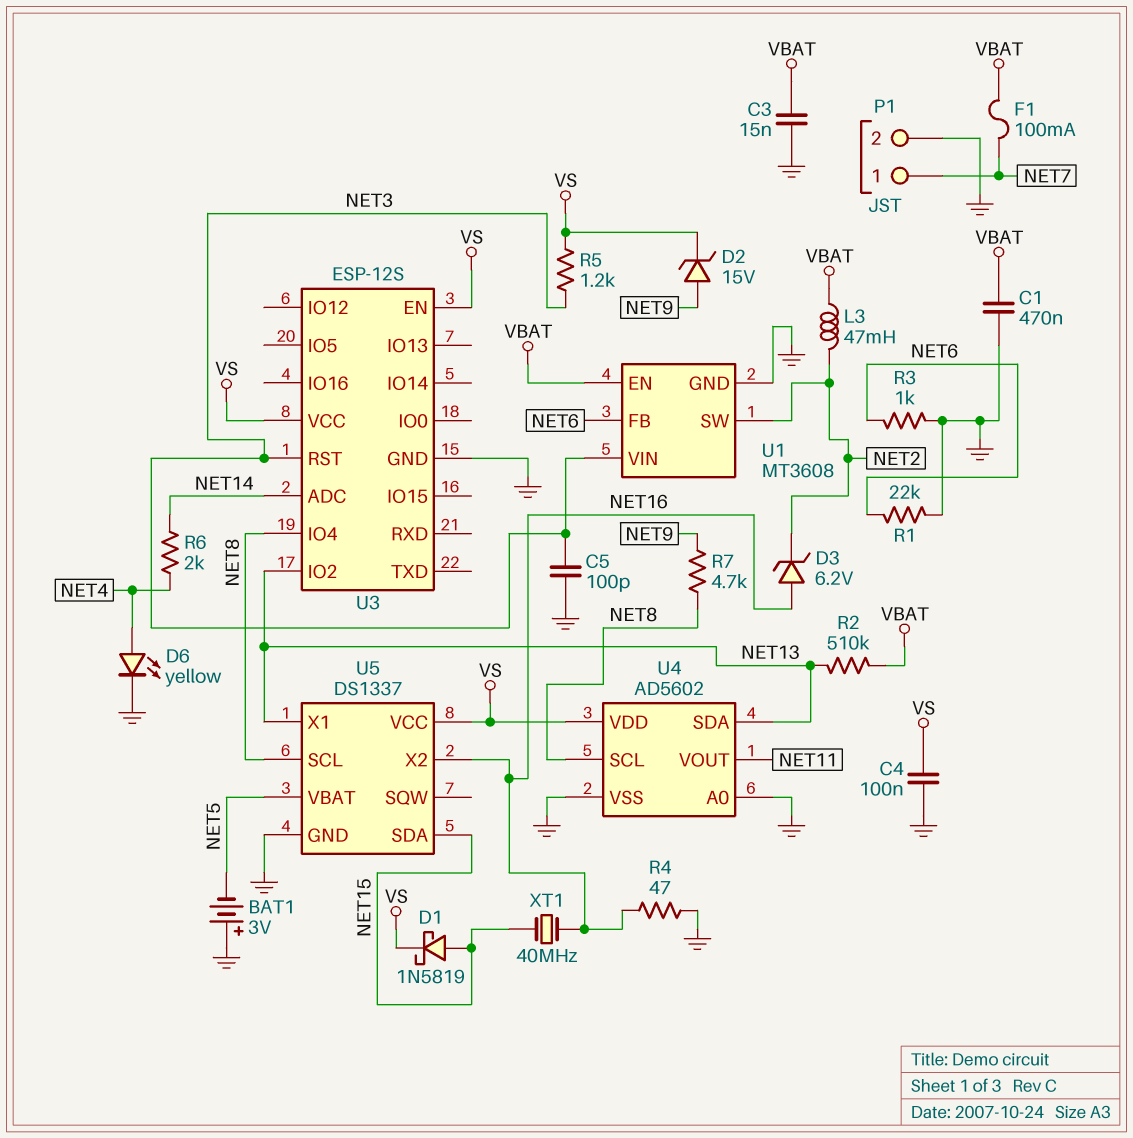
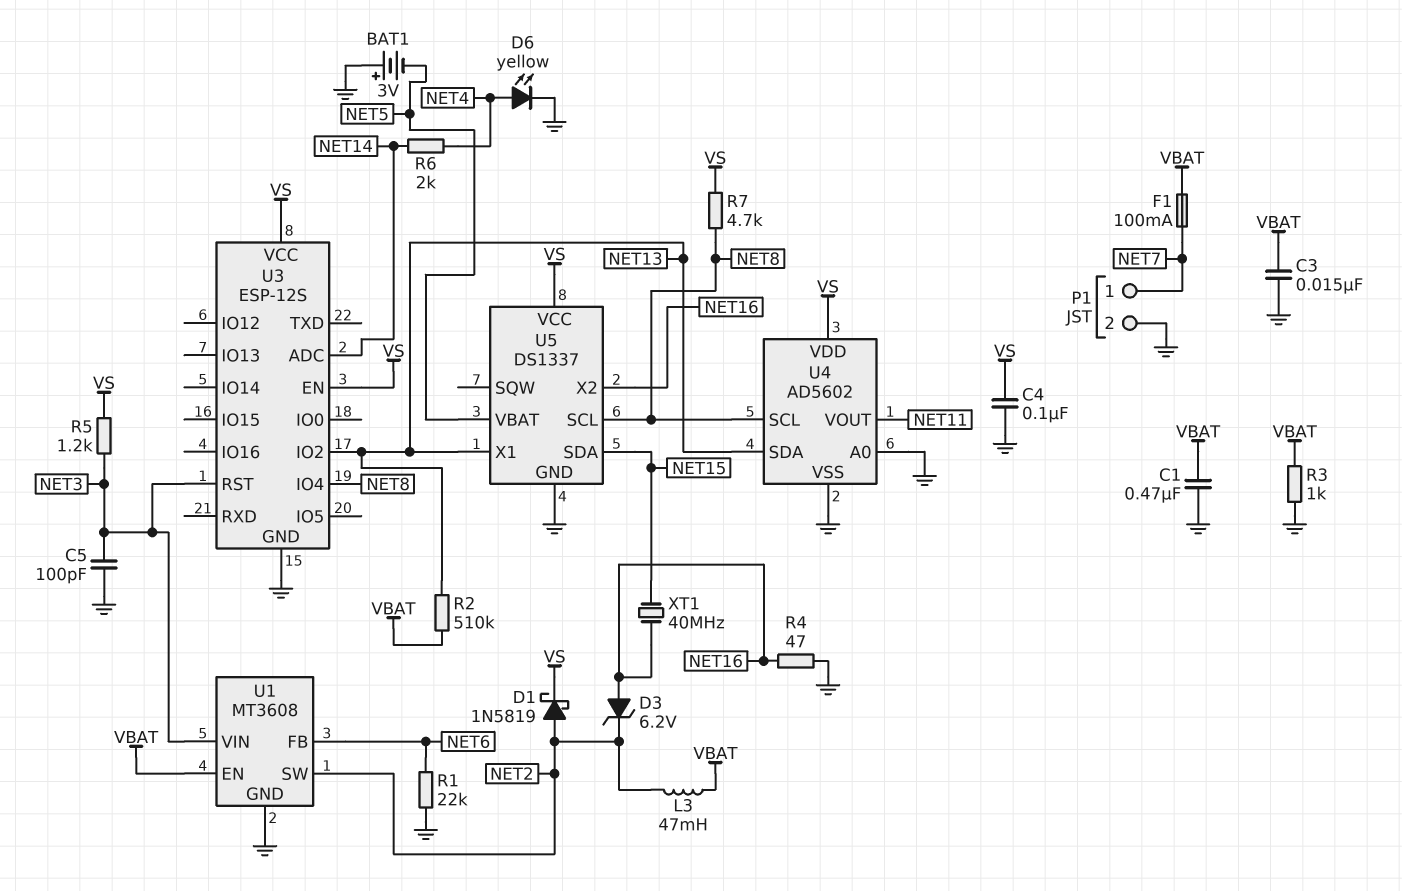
D1: schottky 1N5819 (A NET15, K VS) -> schottky 1N5819 (A NET2, K VS)
D2: zener 15V (A NET9, K VS) -> none
R3: 1k (GND, NET6) -> 1k (GND, VBAT)
R7: 4.7k (NET8, NET9) -> 4.7k (NET8, VS)

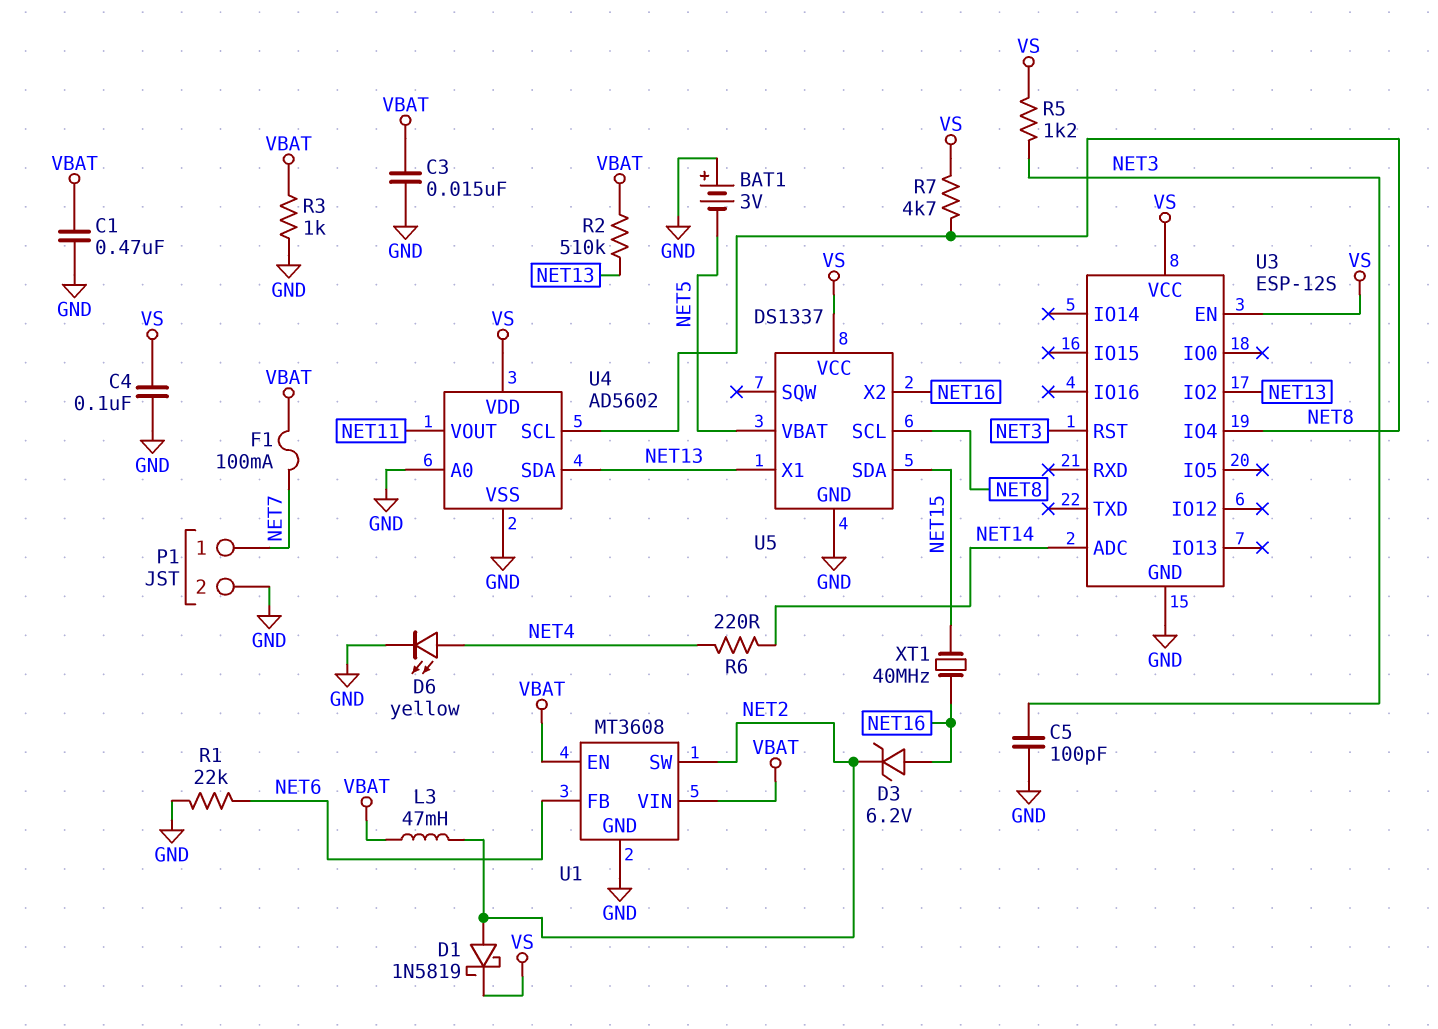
R4: 47 (GND, NET16) -> none
R6: 2k (NET4, NET14) -> 220 (NET4, NET14)
U1 pin VIN: NET3 -> VBAT

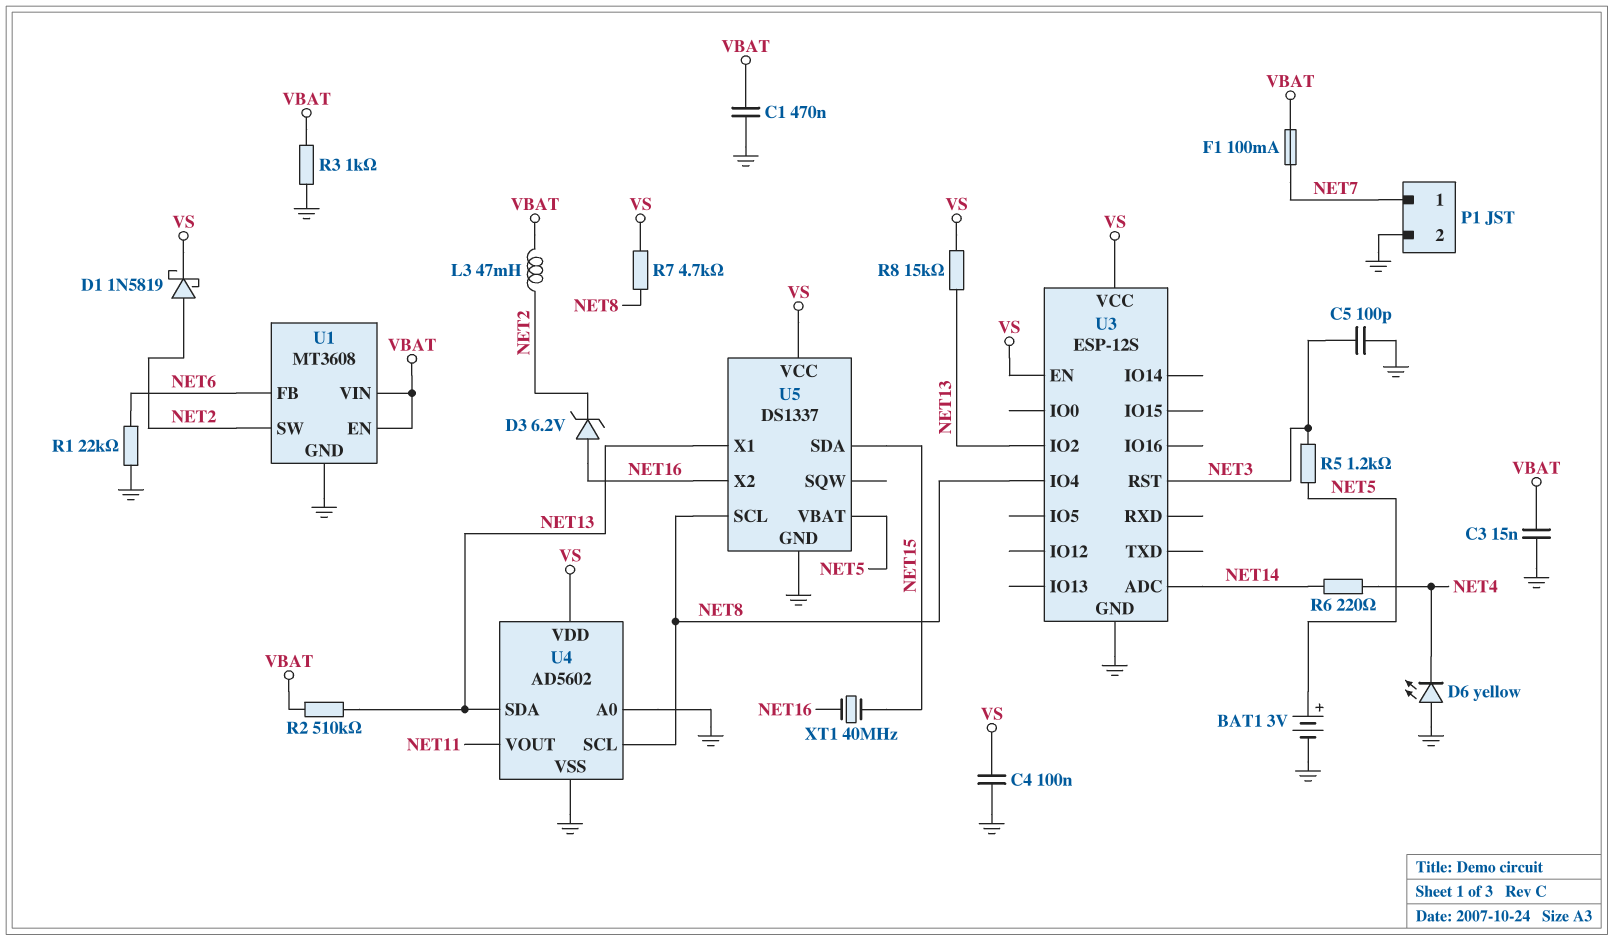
BAT1: 3V (plus GND, minus NET5) -> 3V (plus NET5, minus GND)
D6: LED yellow (A NET4, K GND) -> LED yellow (A GND, K NET4)
R5: 1.2k (NET3, VS) -> 1.2k (NET3, NET5)
R8: none -> 15k (NET13, VS)

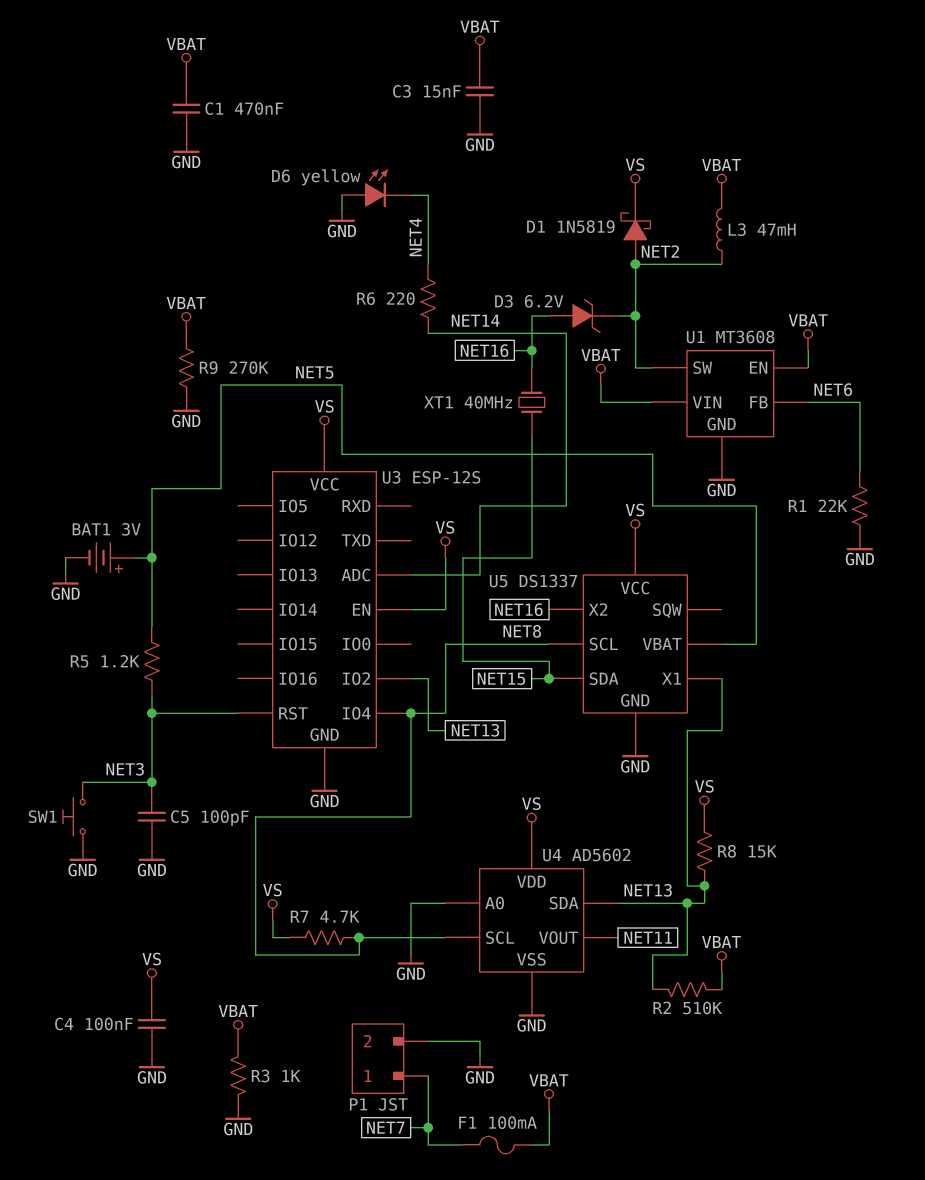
R9: none -> 270k (GND, VBAT)
SW1: none -> button (GND, NET3)

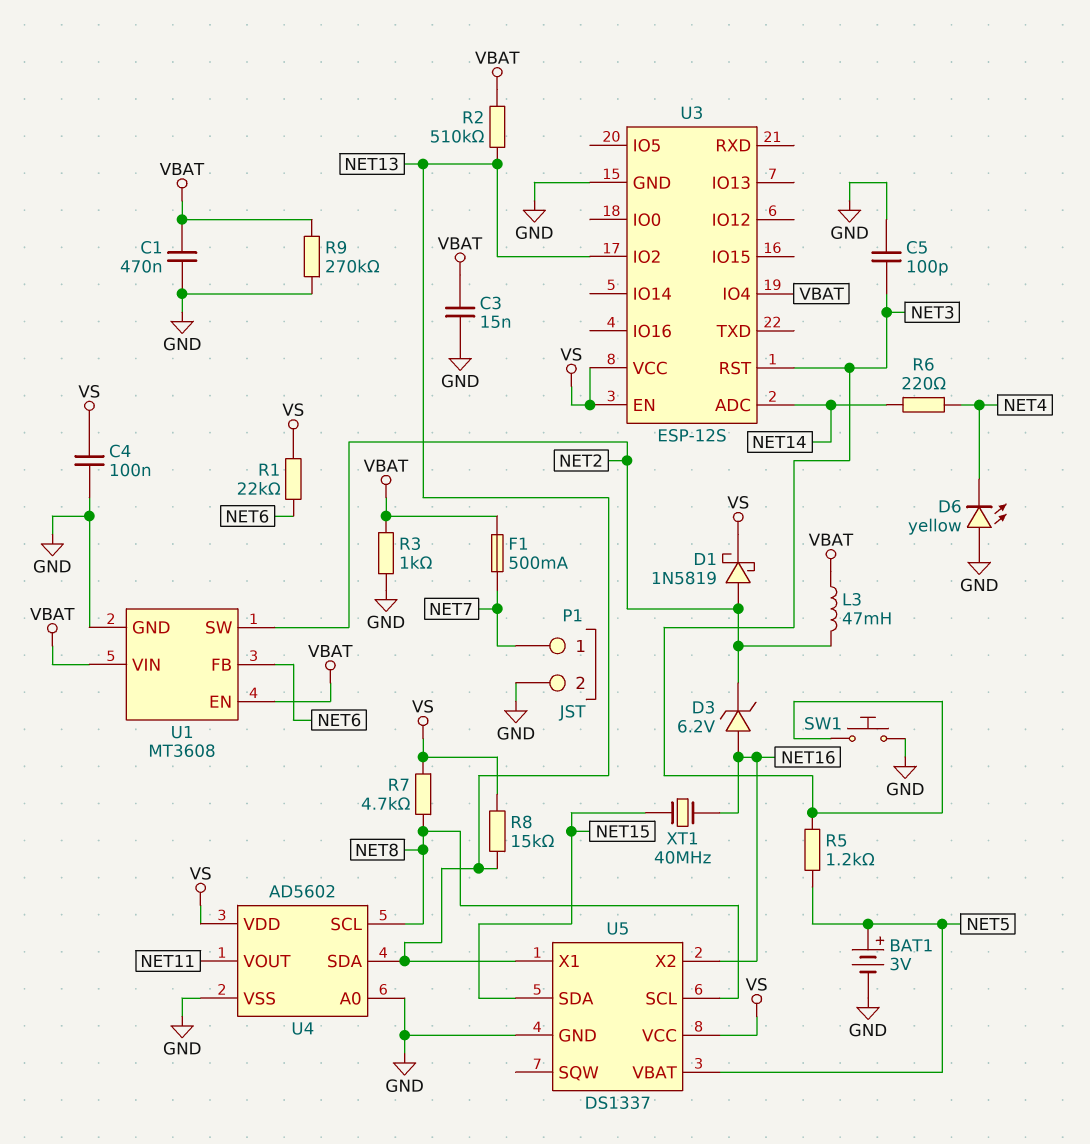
F1: 100mA (NET7, VBAT) -> 500mA (NET7, VBAT)
R1: 22k (GND, NET6) -> 22k (NET6, VS)
U3 pin IO4: NET8 -> VBAT

